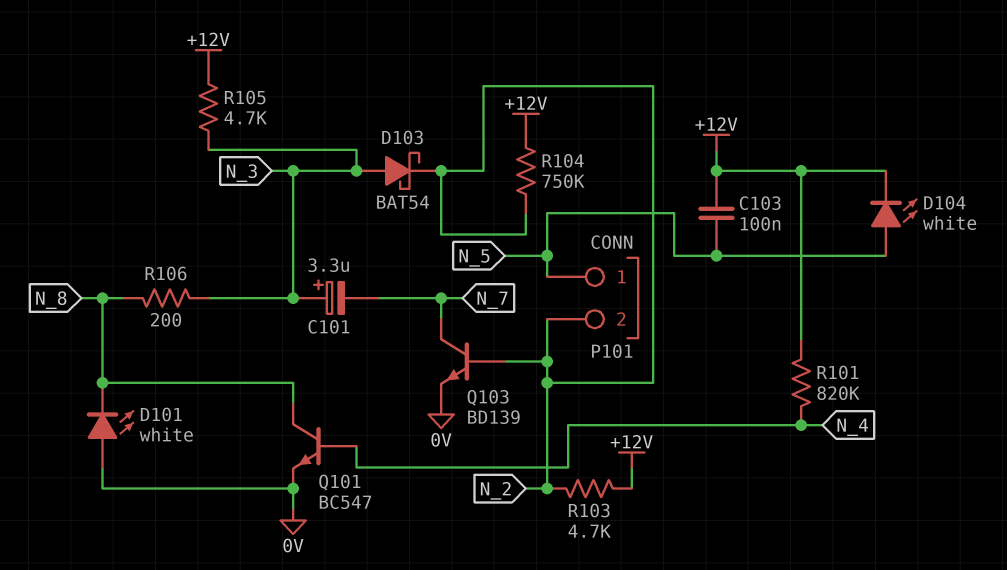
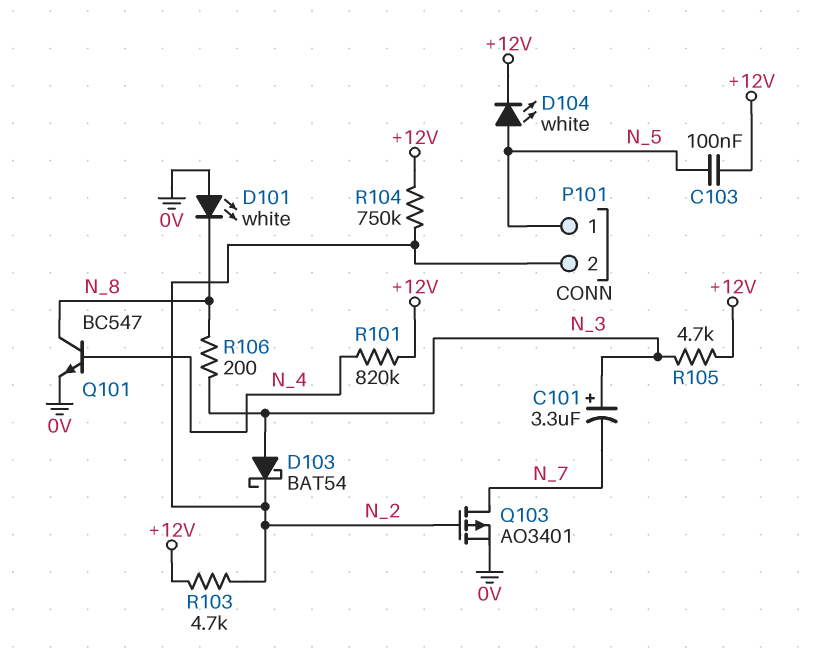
Q103: NPN BD139 (B N_2, C N_7, E 0V) -> PMOS AO3401 (G N_2, D N_7, S 0V)

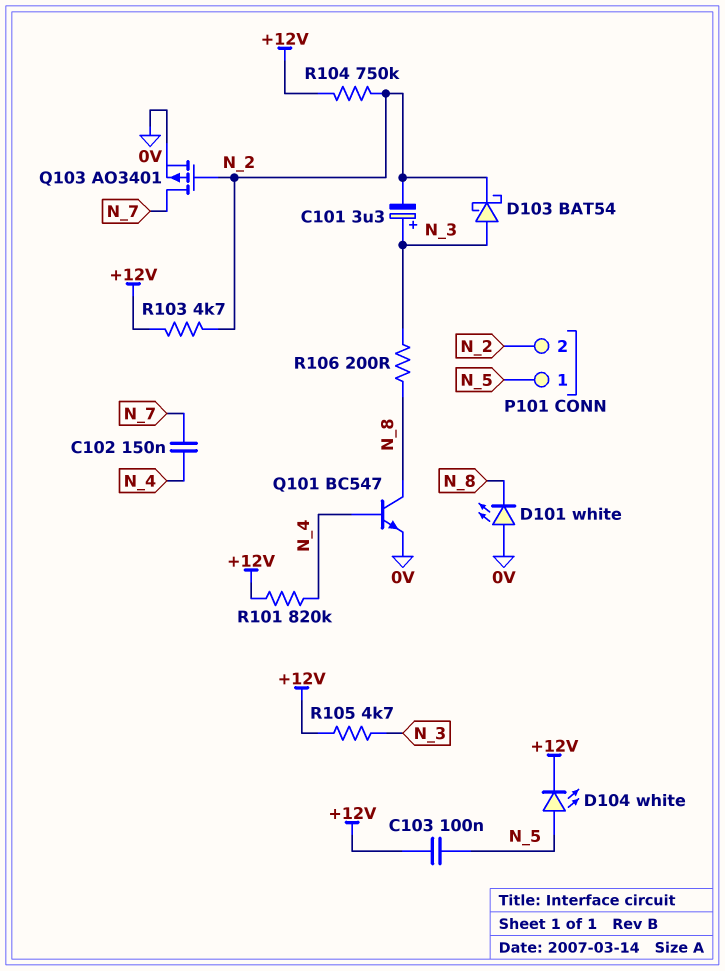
C101: 3.3uF (plus N_3, minus N_7) -> 3.3uF (plus N_3, minus N_2)
C102: none -> 150nF (N_4, N_7)

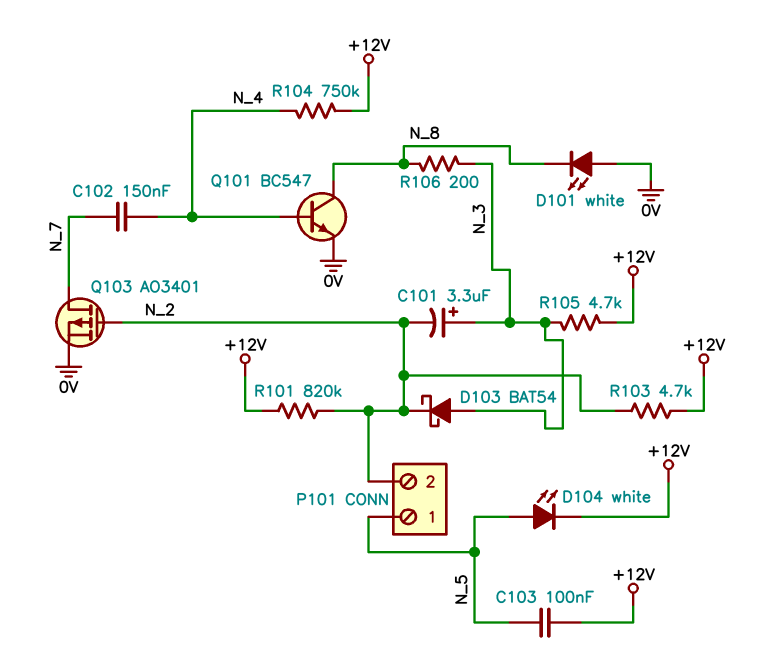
R101: 820k (+12V, N_4) -> 820k (+12V, N_2)
R104: 750k (+12V, N_2) -> 750k (+12V, N_4)

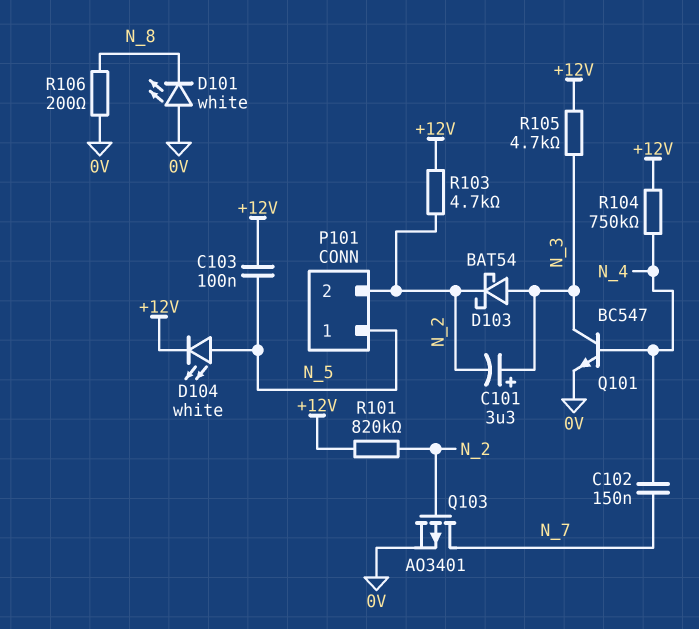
Q101: NPN BC547 (B N_4, C N_8, E 0V) -> NPN BC547 (B N_4, C N_3, E 0V)
R106: 200 (N_3, N_8) -> 200 (0V, N_8)

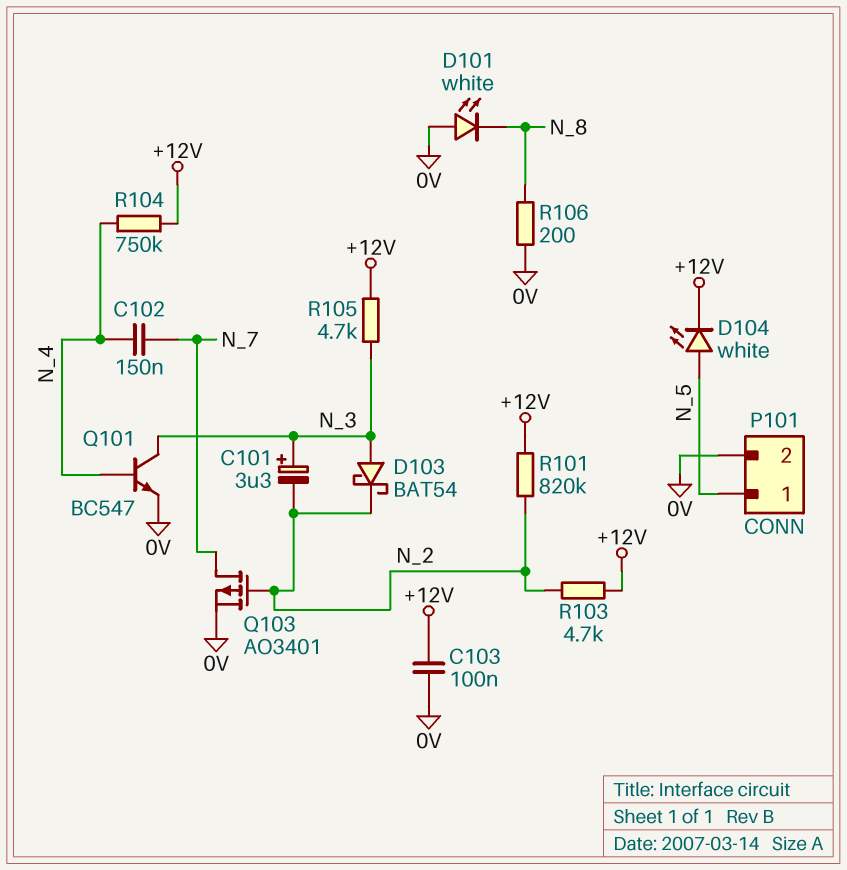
C103: 100nF (+12V, N_5) -> 100nF (+12V, 0V)
P101 pin 2: N_2 -> 0V

